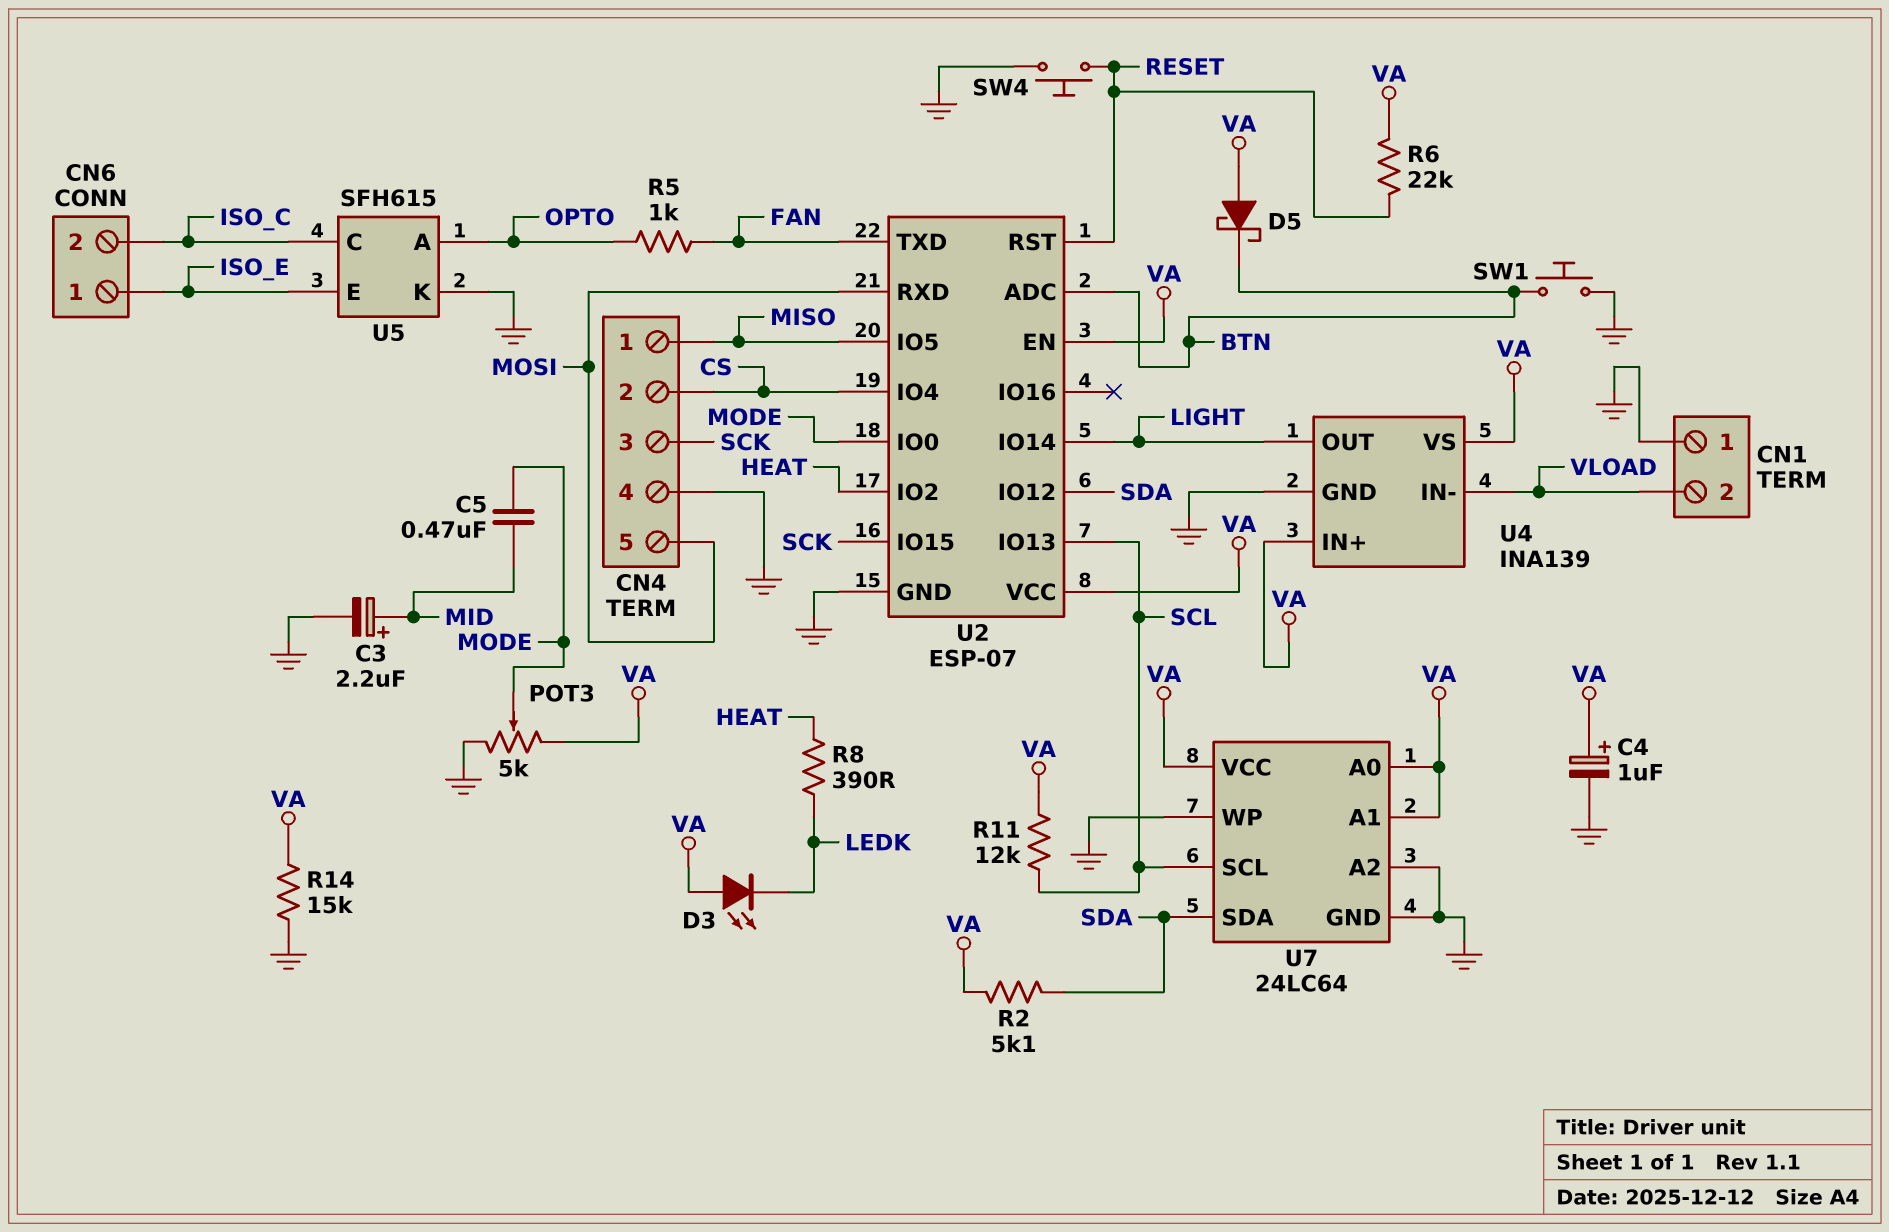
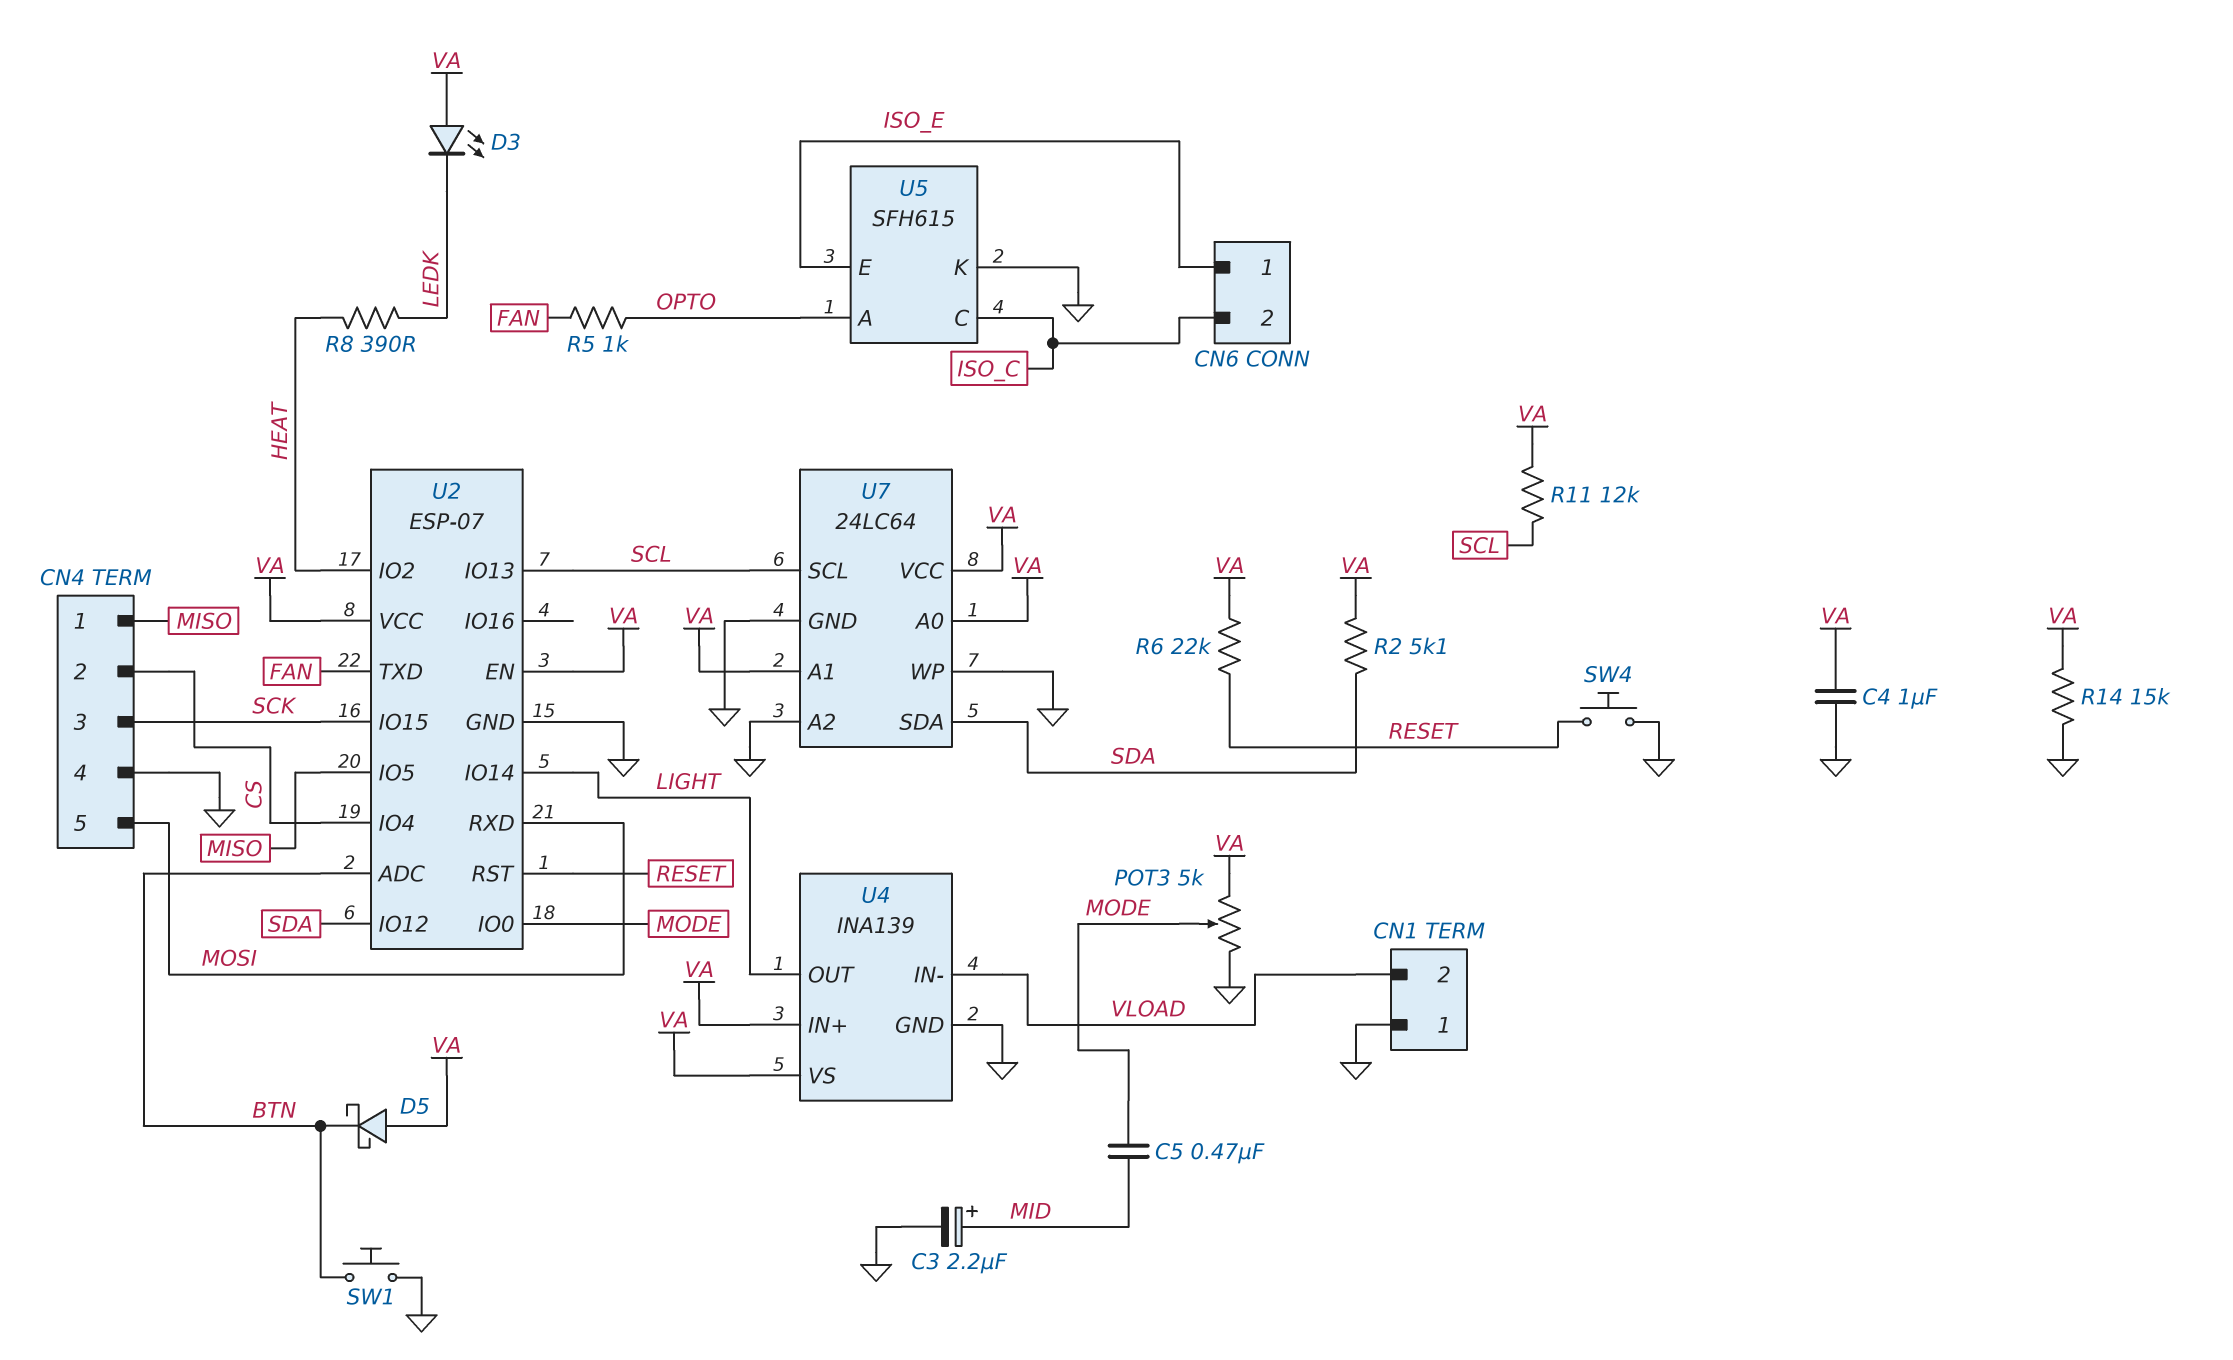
C4: 1uF (plus VA, minus GND) -> 1uF (GND, VA)

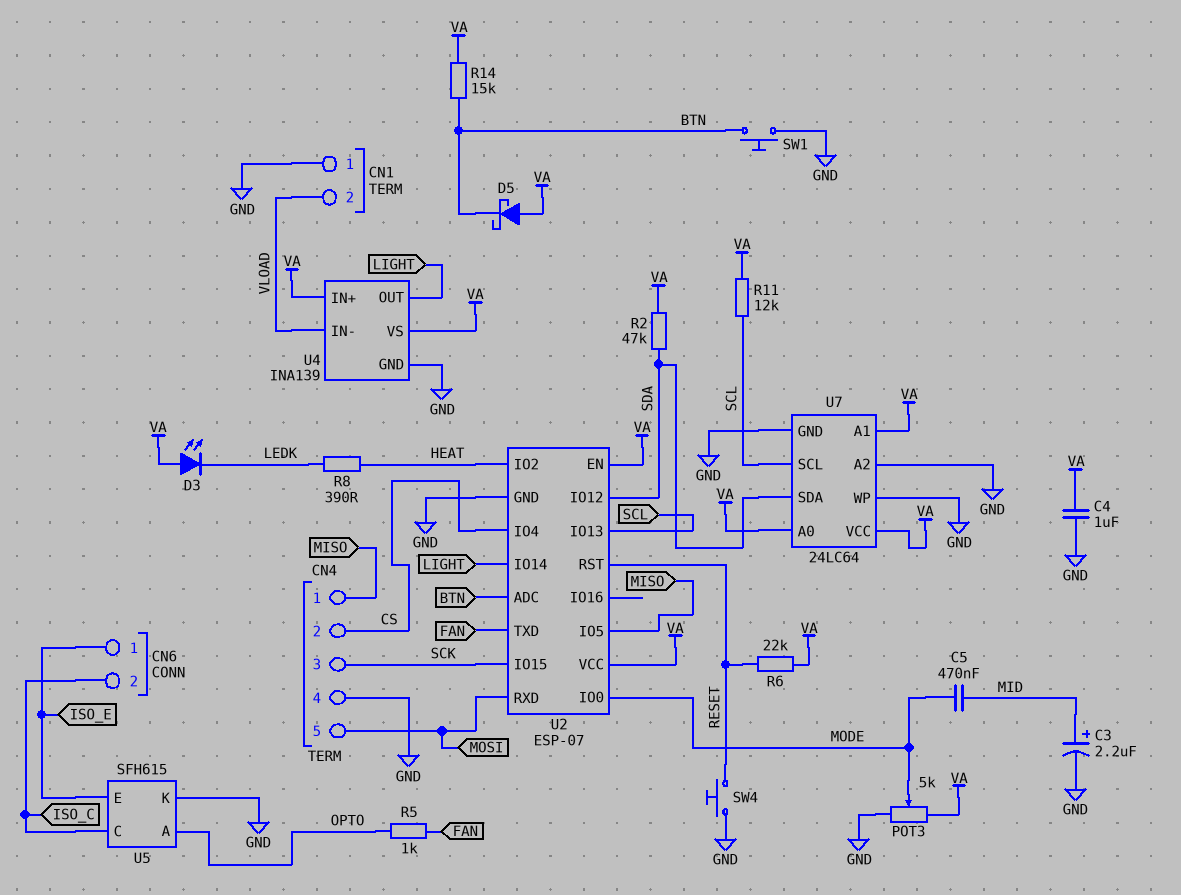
R2: 5.1k (SDA, VA) -> 47k (SDA, VA)
R14: 15k (GND, VA) -> 15k (BTN, VA)

